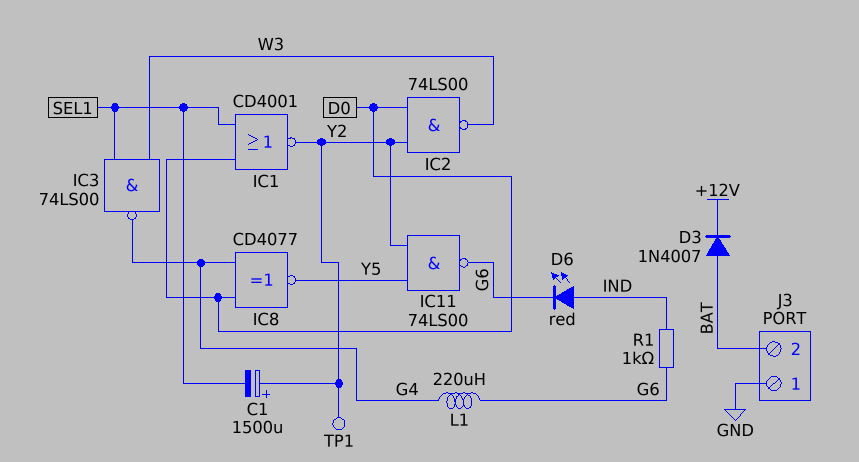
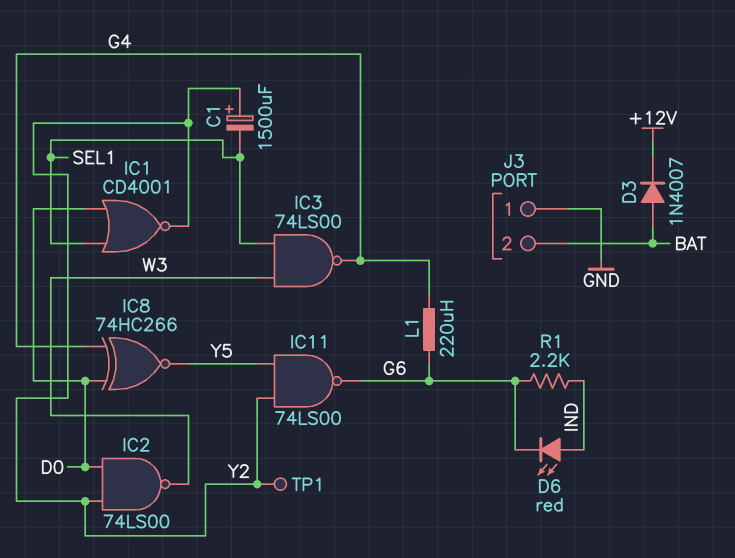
IC8: XNOR CD4077 (in D0, in G4, out Y5) -> XNOR 74HC266 (in D0, in G4, out Y5)
R1: 1k (G6, IND) -> 2.2k (G6, IND)

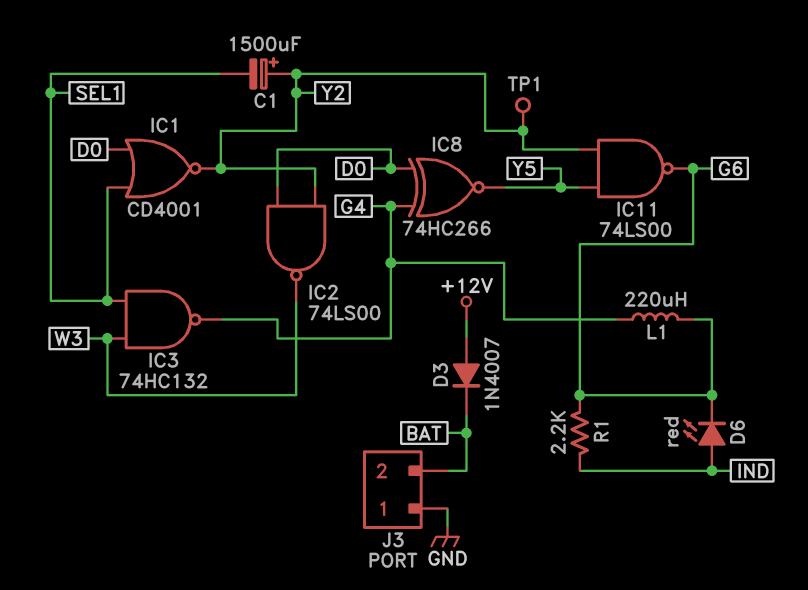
D3: diode 1N4007 (A BAT, K +12V) -> diode 1N4007 (A +12V, K BAT)
IC3: NAND 74LS00 (in SEL1, in W3, out G4) -> NAND 74HC132 (in SEL1, in W3, out G4)

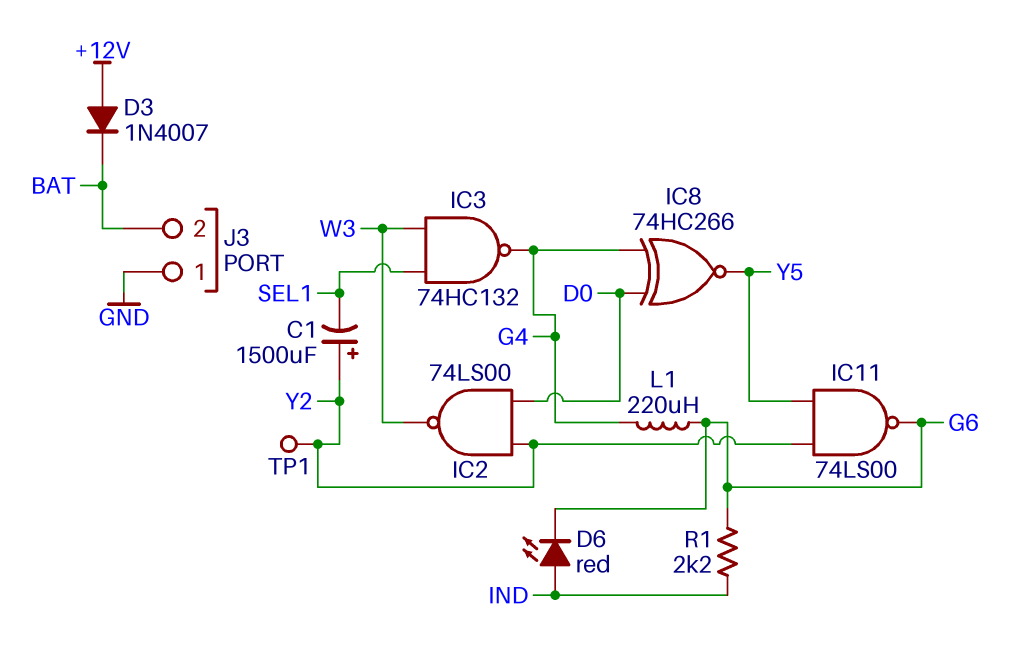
IC1: NOR CD4001 (in D0, in SEL1, out Y2) -> none

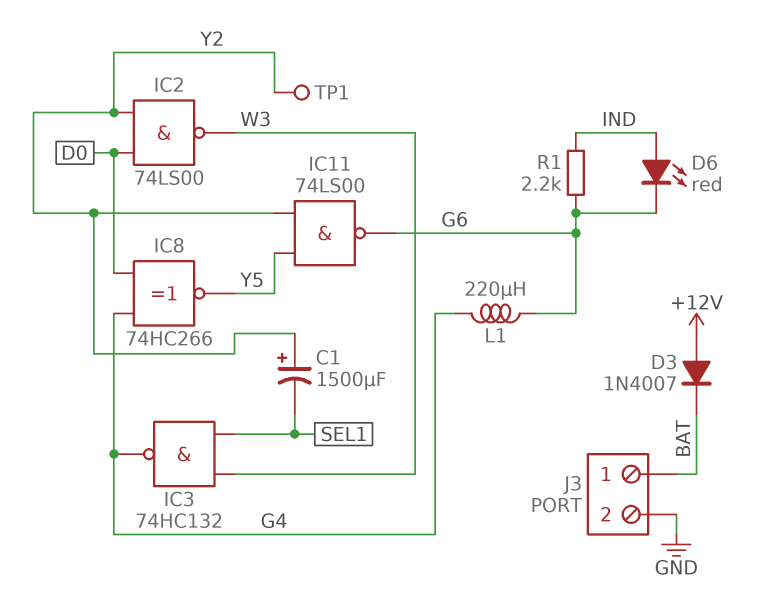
J3 pin 1: GND -> BAT
J3 pin 2: BAT -> GND

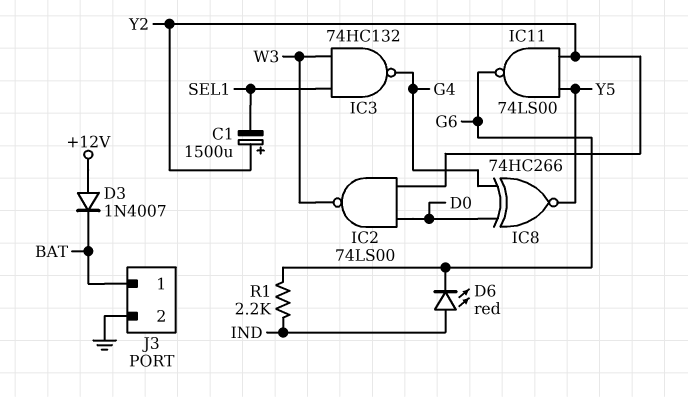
L1: 220uH (G4, G6) -> none
TP1: test point (Y2) -> none

